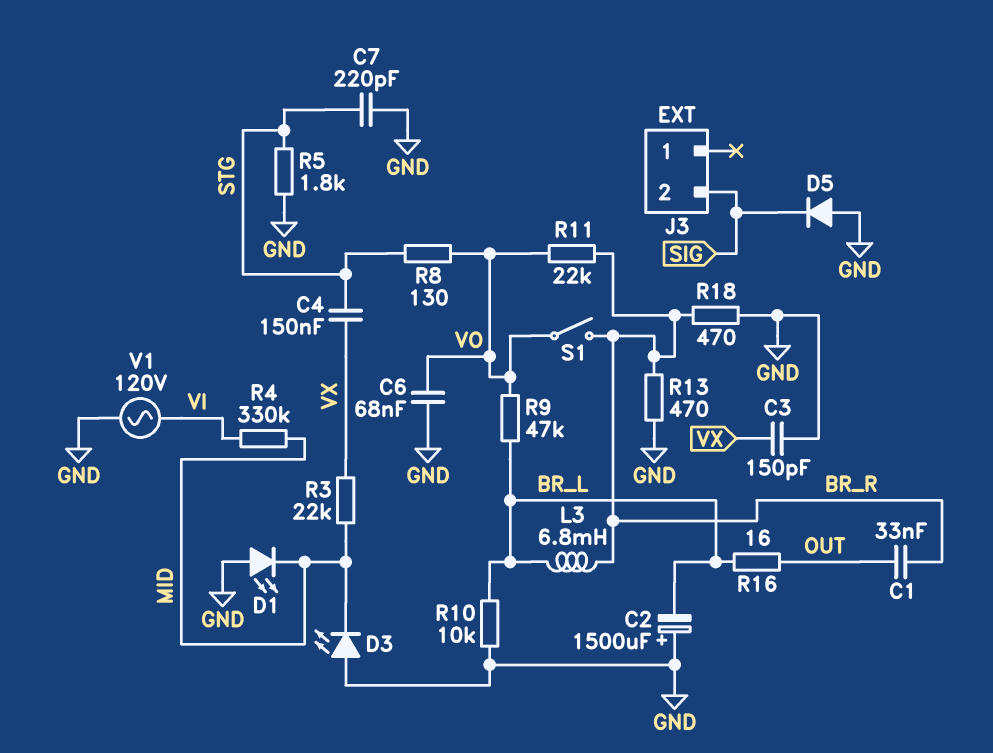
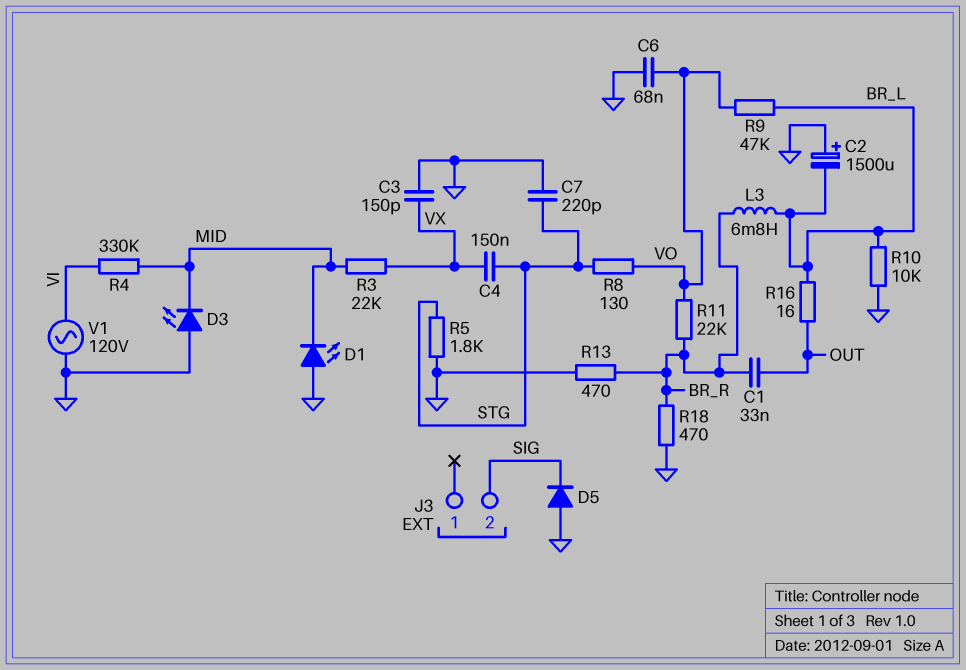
S1: switch (BR_R, VO) -> none

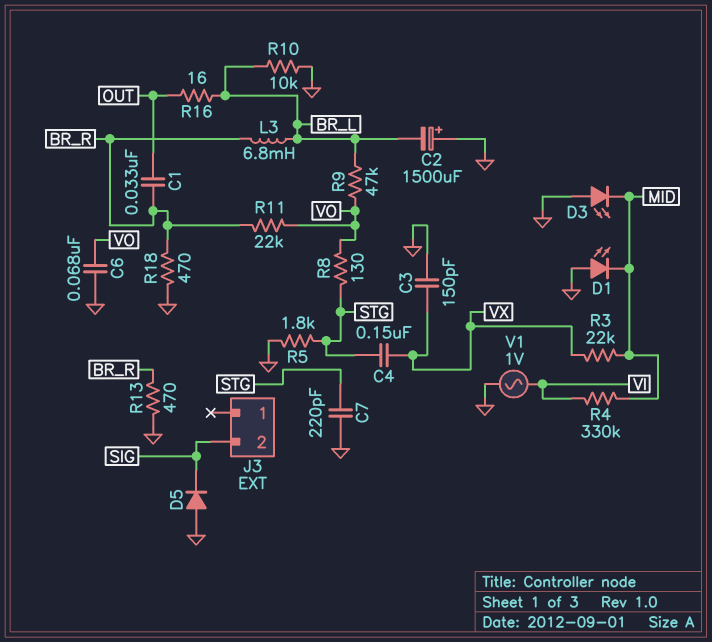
V1: AC 120V (GND, VI) -> AC 1V (GND, VI)

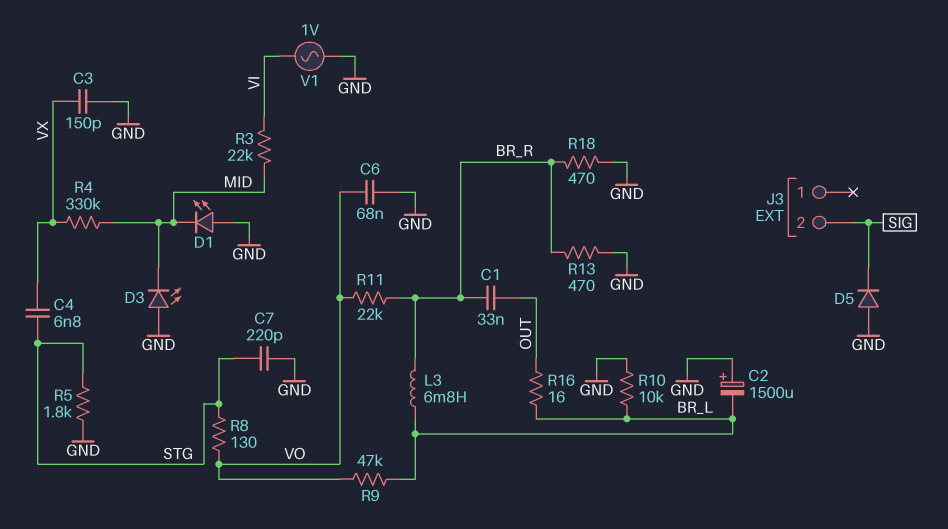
C4: 150nF (STG, VX) -> 6.8nF (STG, VX)
R3: 22k (MID, VX) -> 22k (MID, VI)
R4: 330k (MID, VI) -> 330k (MID, VX)

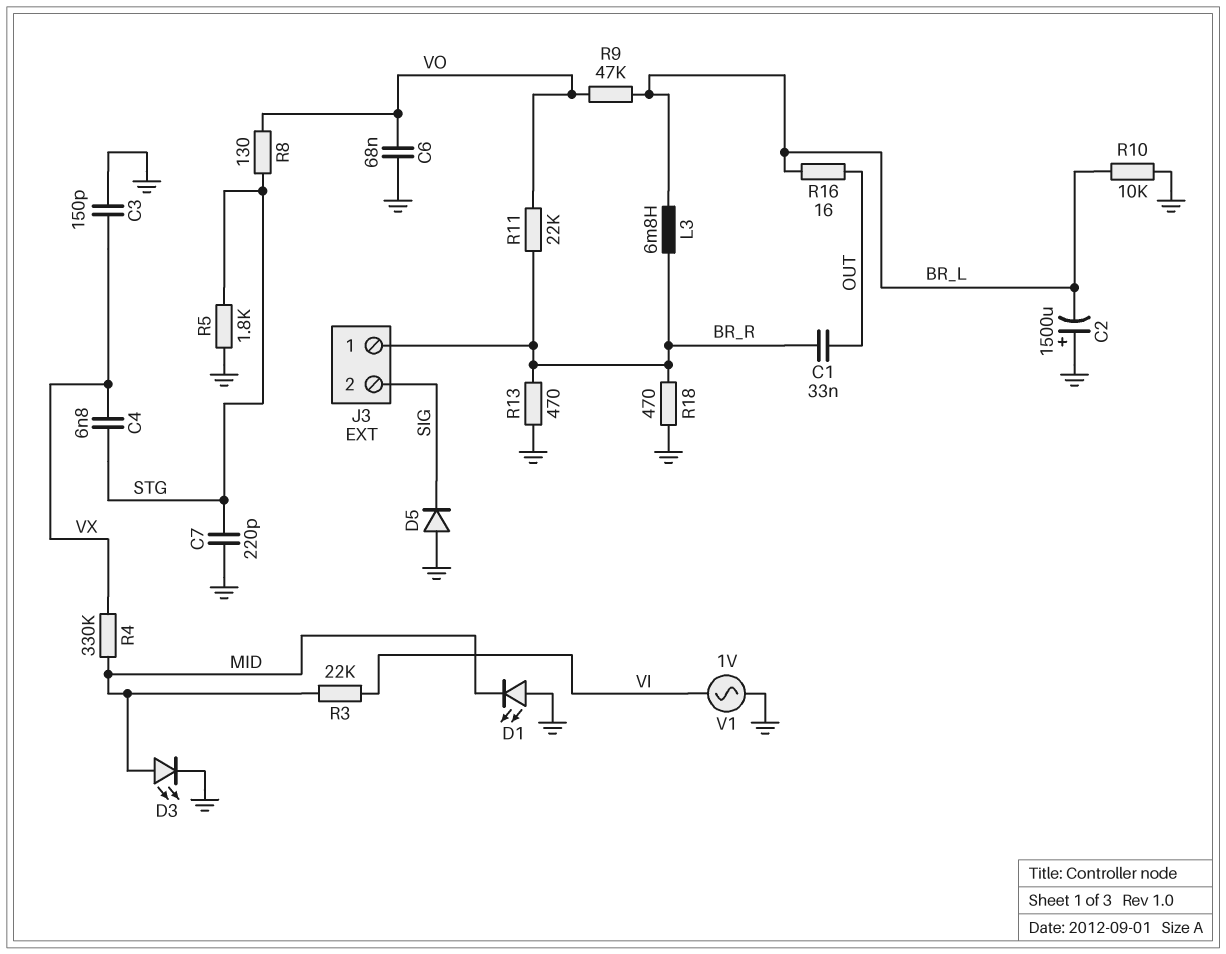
D3: LED (A GND, K MID) -> LED (A MID, K GND)
J3 pin 1: none -> BR_R

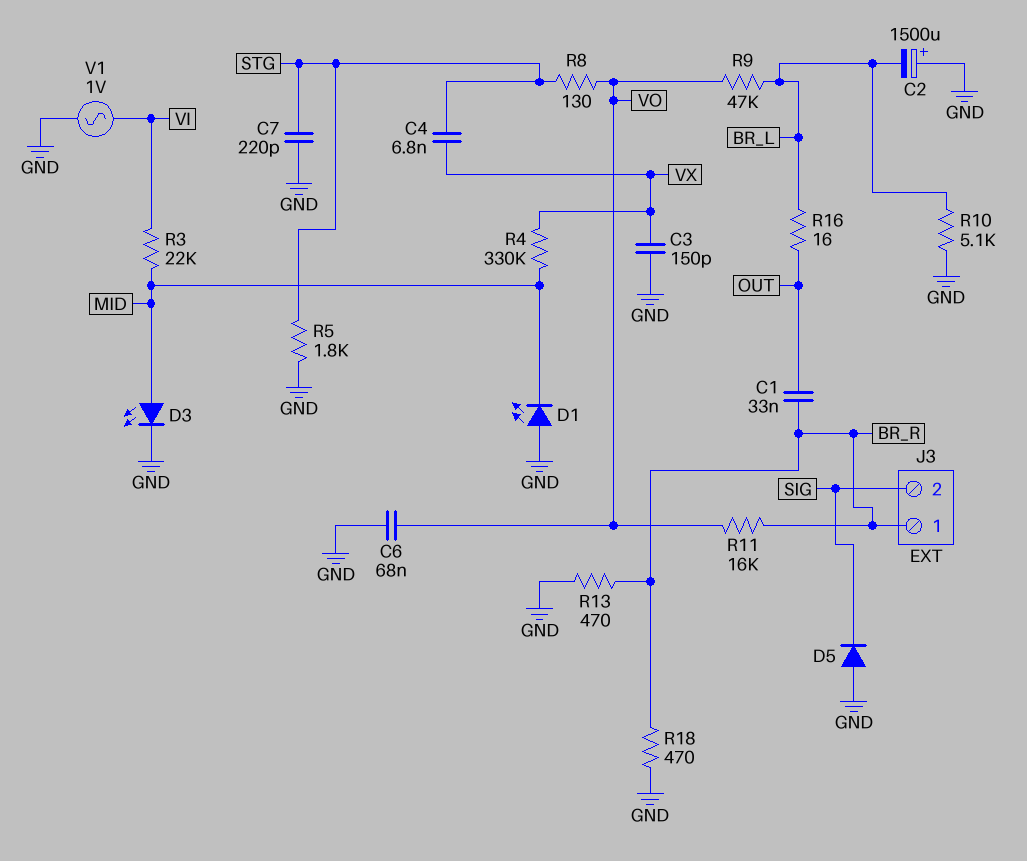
L3: 6.8mH (BR_L, BR_R) -> none
R10: 10k (BR_L, GND) -> 5.1k (BR_L, GND)
R11: 22k (BR_R, VO) -> 16k (BR_R, VO)

